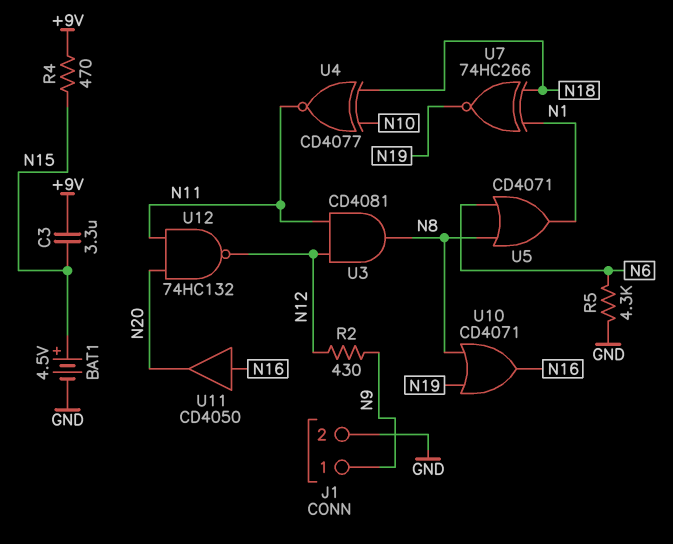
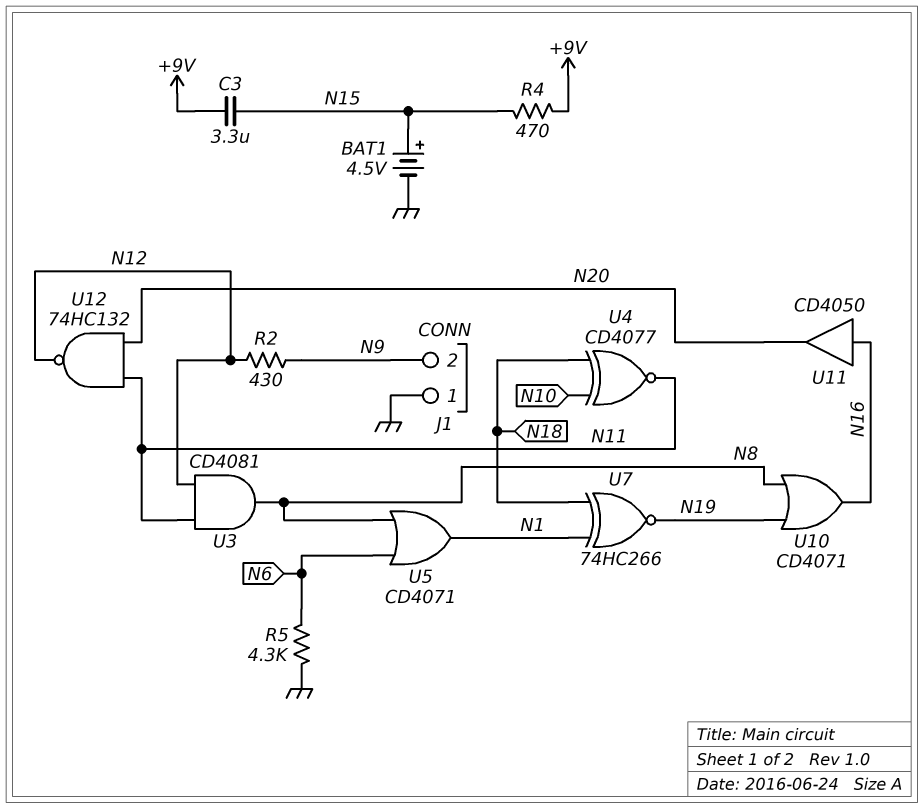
J1 pin 1: N9 -> GND
J1 pin 2: GND -> N9

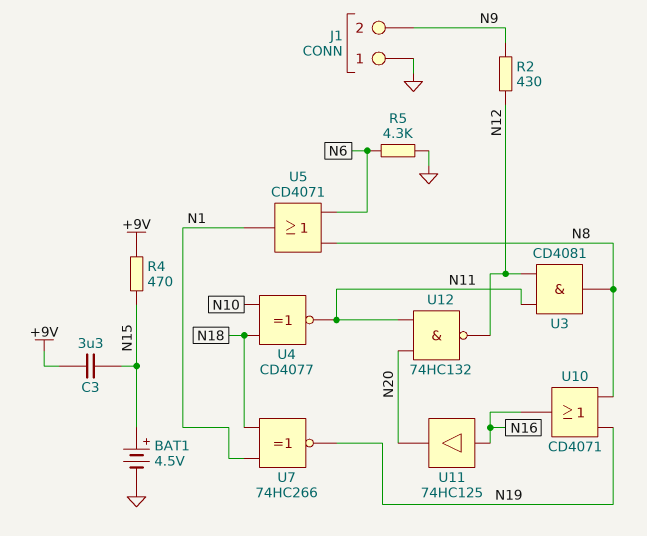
U11: buffer CD4050 (in N16, out N20) -> buffer 74HC125 (in N16, out N20)

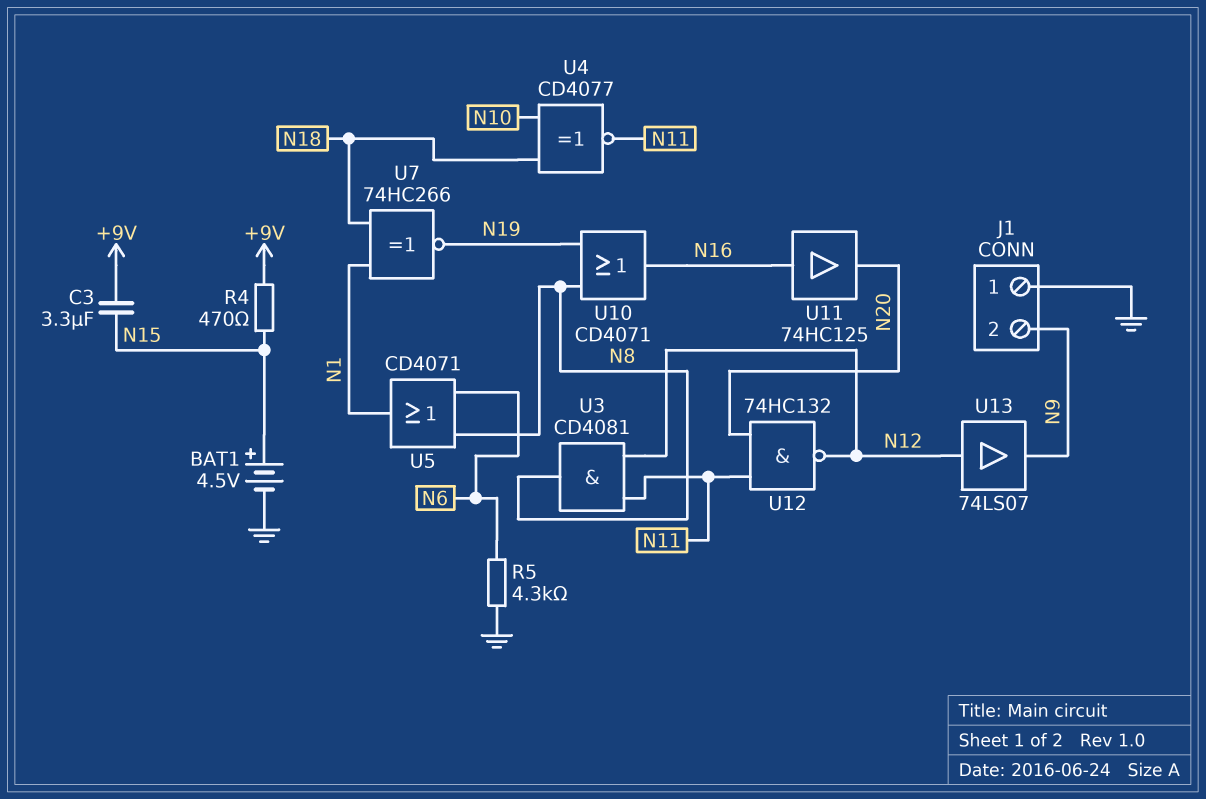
R2: 430 (N9, N12) -> none
U13: none -> buffer 74LS07 (in N12, out N9)

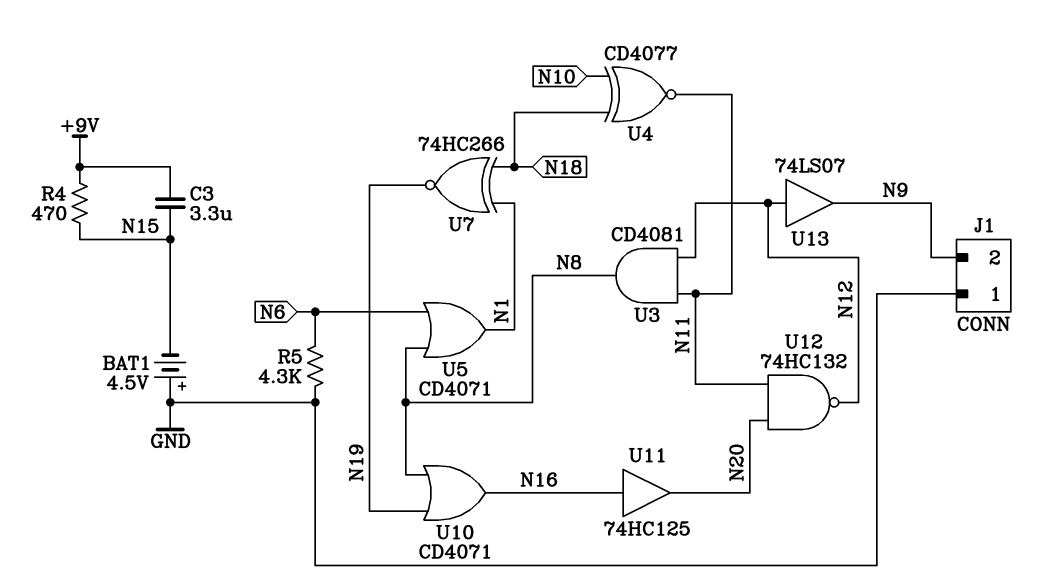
BAT1: 4.5V (plus N15, minus GND) -> 4.5V (plus GND, minus N15)

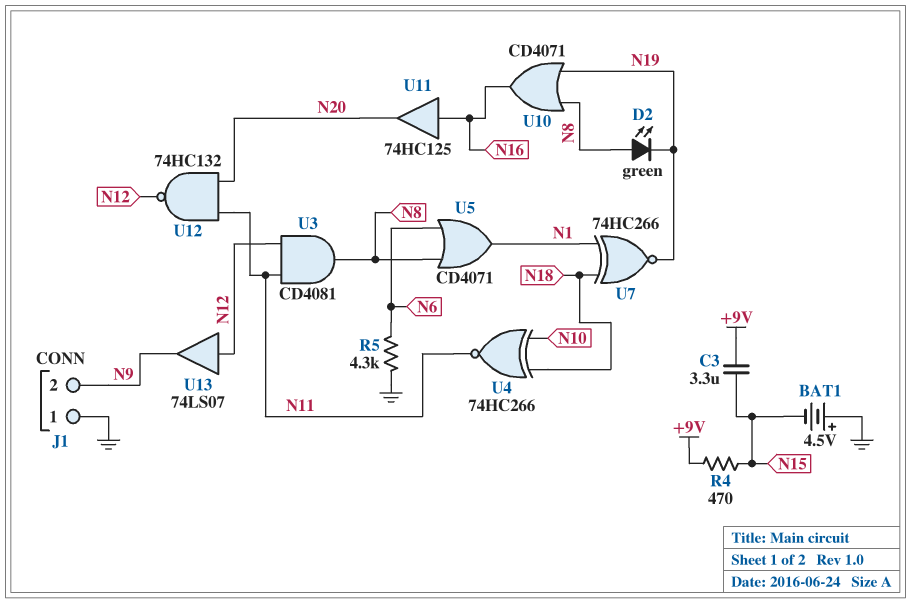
D2: none -> LED green (A N8, K N19)
U4: XNOR CD4077 (in N10, in N18, out N11) -> XNOR 74HC266 (in N10, in N18, out N11)

